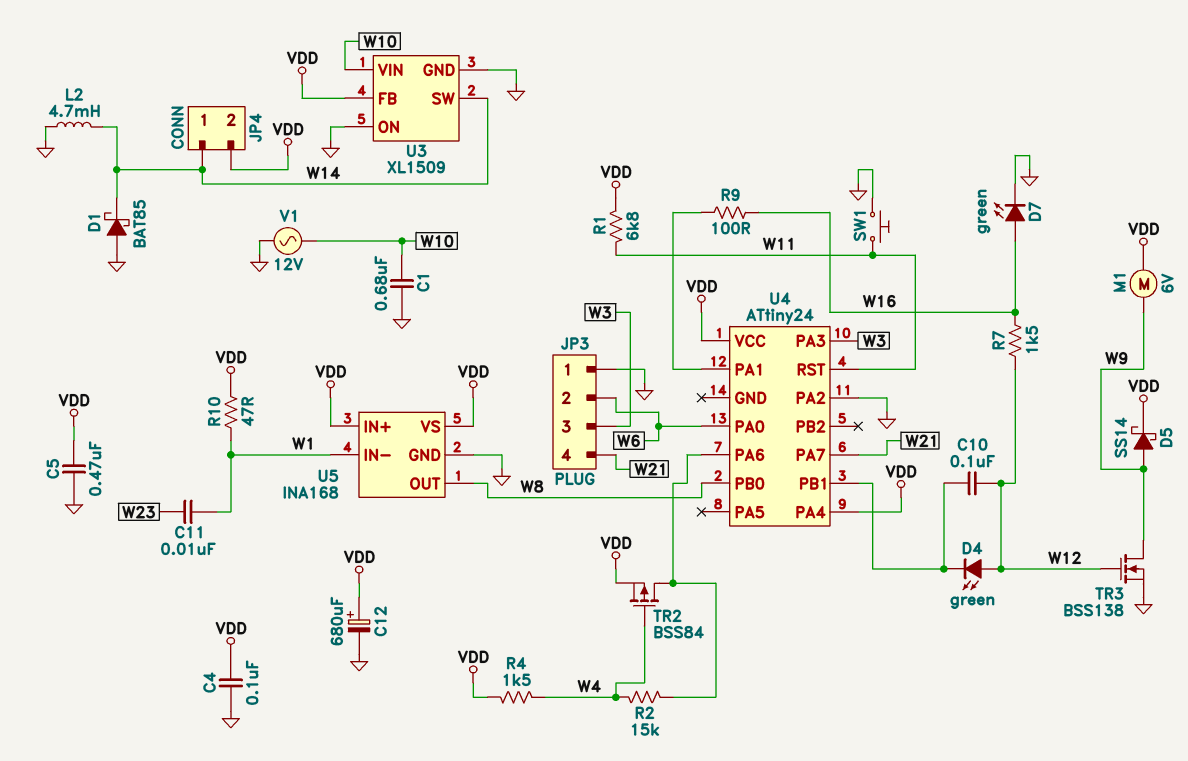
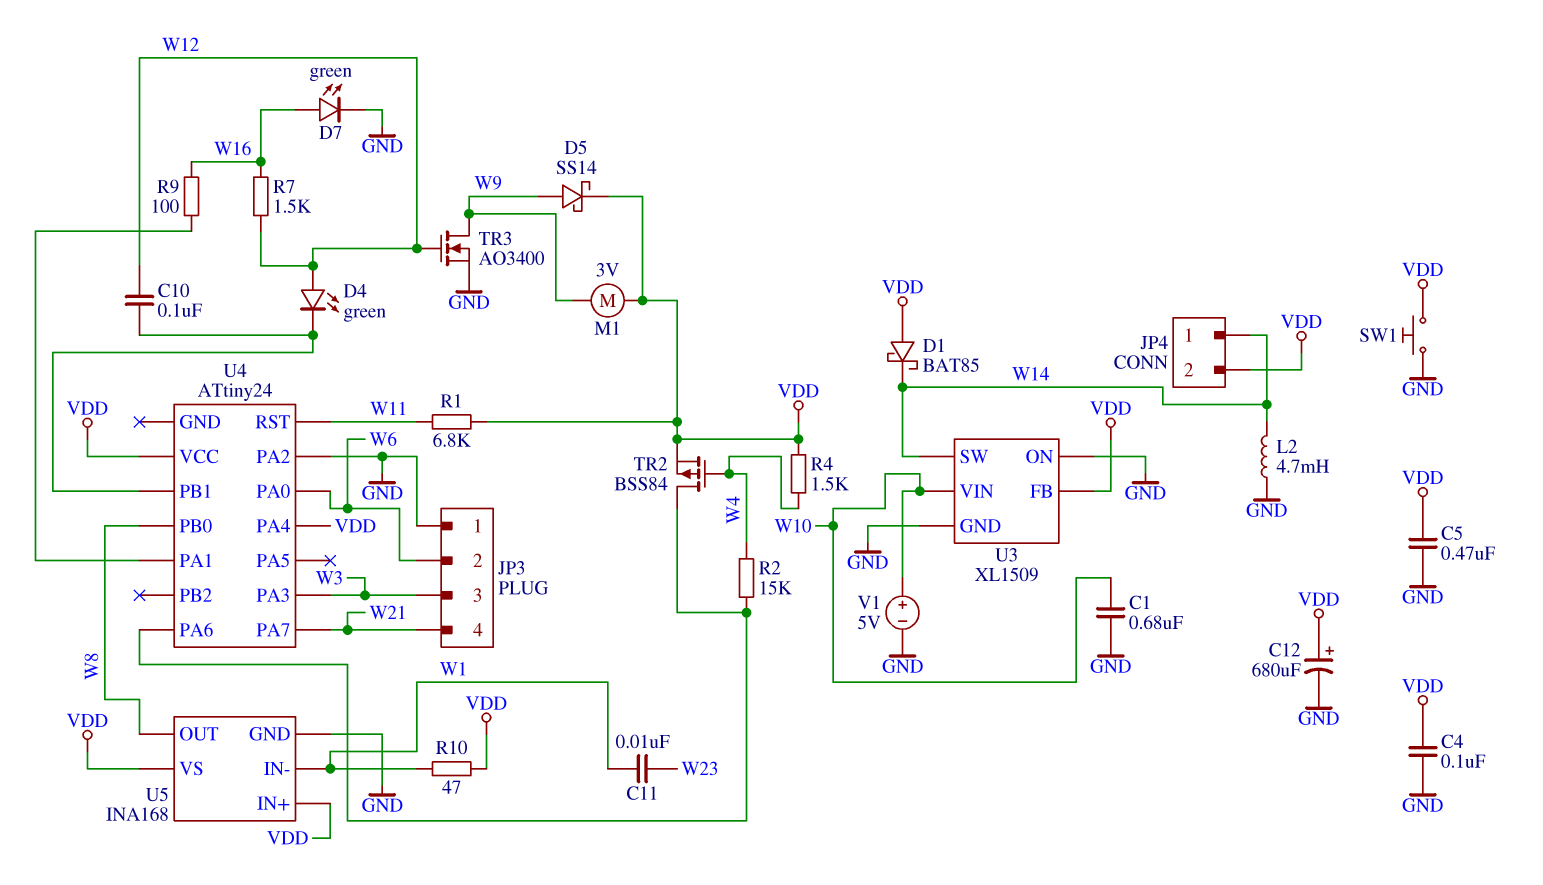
D1: schottky BAT85 (A GND, K W14) -> schottky BAT85 (A VDD, K W14)
M1: motor 6V (VDD, W9) -> motor 3V (VDD, W9)
SW1: button (GND, W11) -> button (GND, VDD)
TR3: NMOS BSS138 (G W12, D W9, S GND) -> NMOS AO3400 (G W12, D W9, S GND)
V1: AC 12V (GND, W10) -> 5V (plus W10, minus GND)

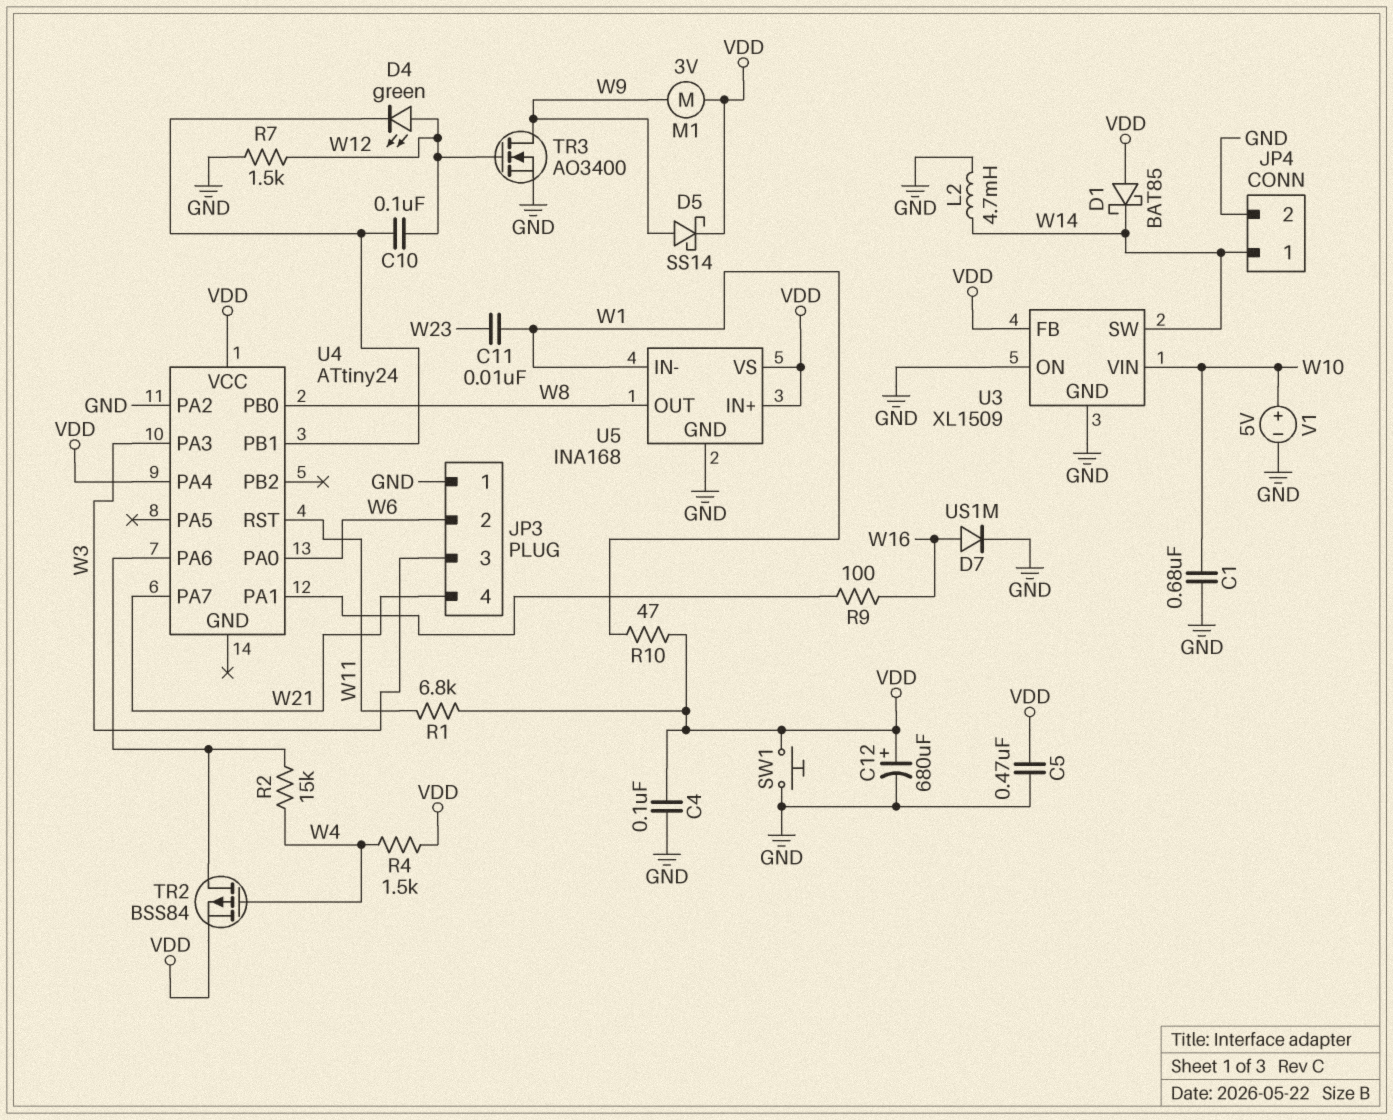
D7: LED green (A W16, K GND) -> diode US1M (A W16, K GND)
JP4 pin 2: VDD -> GND
R7: 1.5k (W12, W16) -> 1.5k (GND, W12)

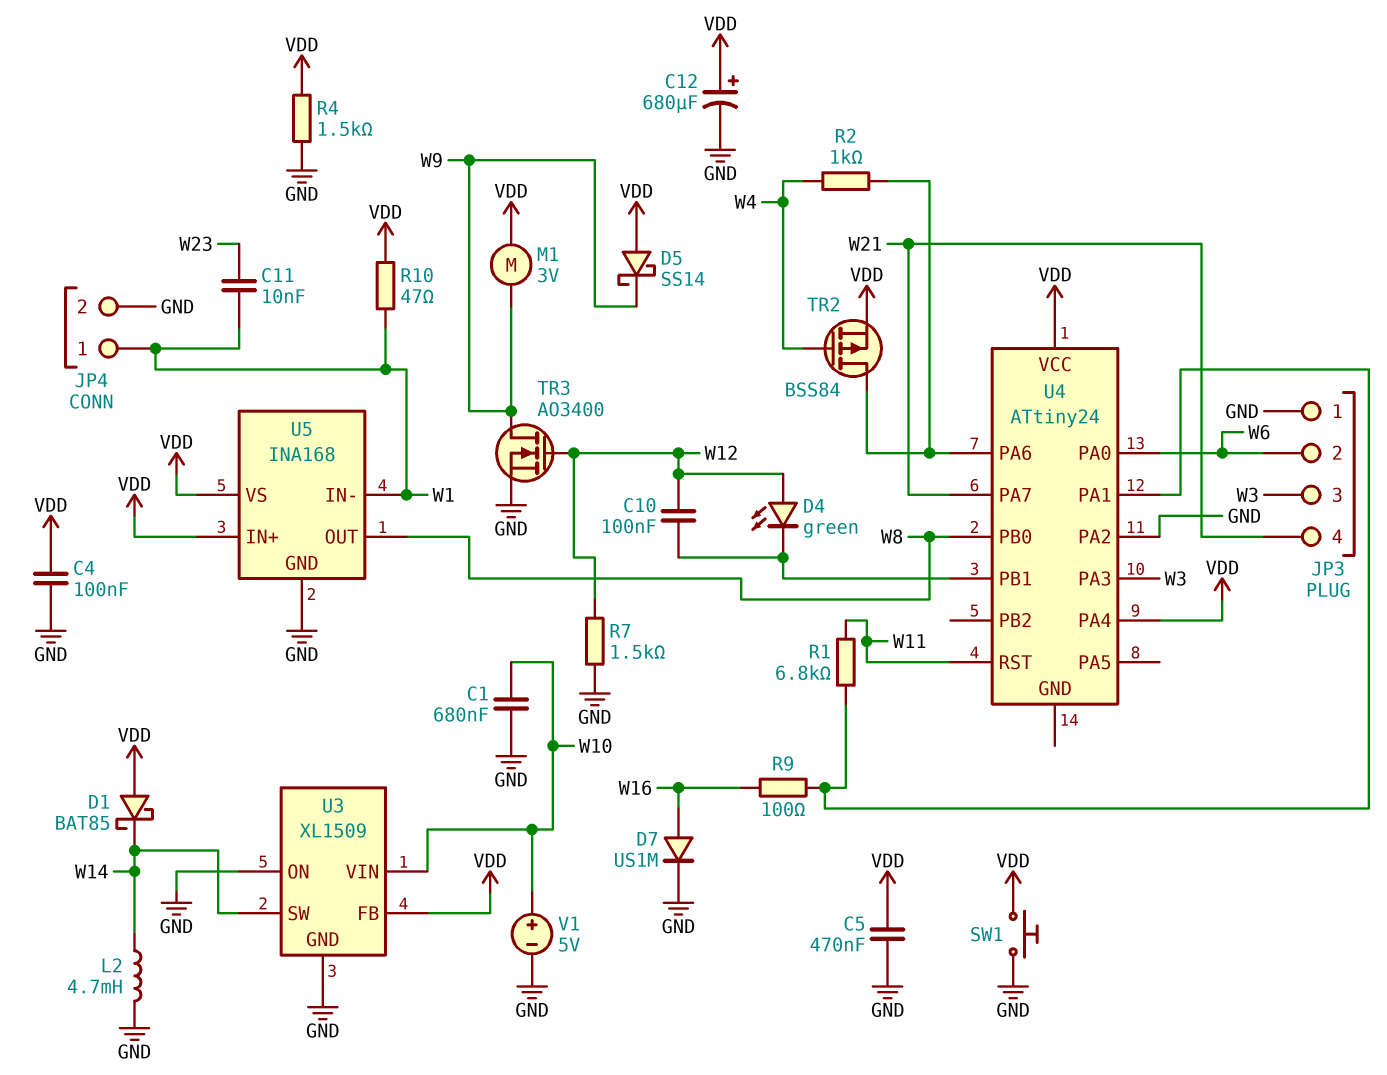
D5: schottky SS14 (A W9, K VDD) -> schottky SS14 (A VDD, K W9)
JP4 pin 1: W14 -> W1
R1: 6.8k (VDD, W11) -> 6.8k (U4/PA1, W11)
R2: 15k (U4/PA6, W4) -> 1k (U4/PA6, W4)
R4: 1.5k (VDD, W4) -> 1.5k (GND, VDD)

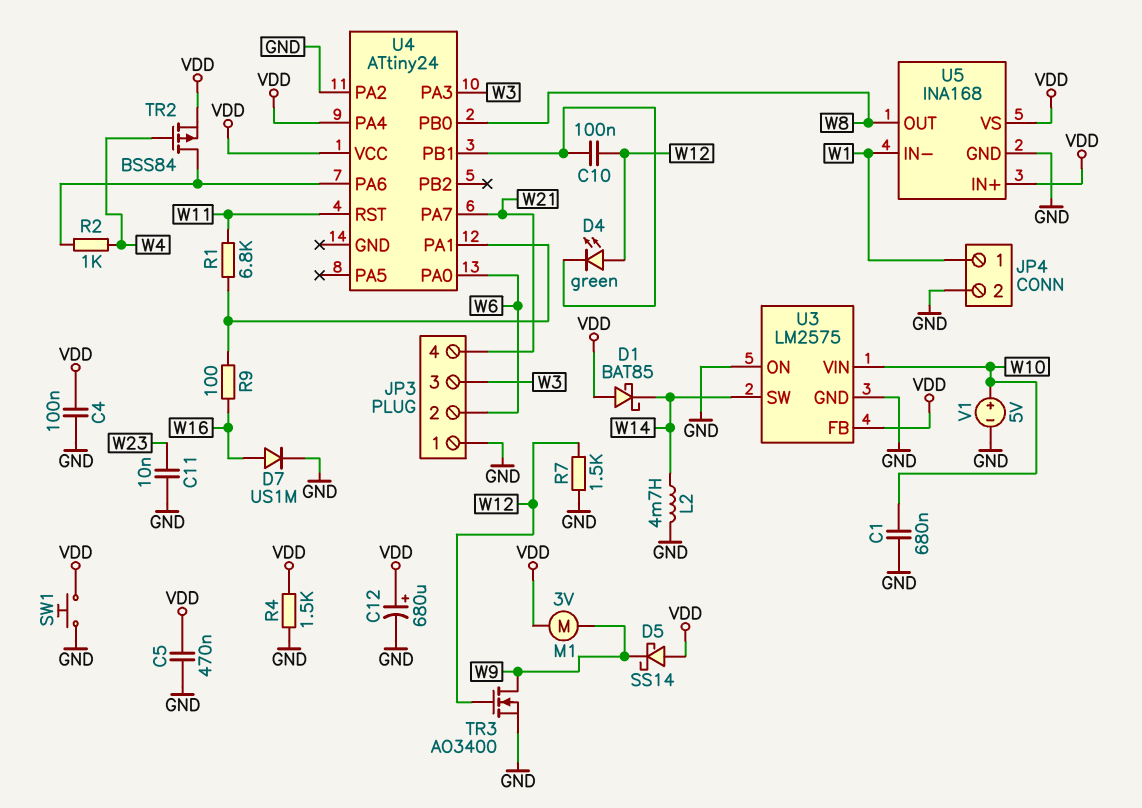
C11: 10nF (W1, W23) -> 10nF (GND, W23)
R10: 47 (VDD, W1) -> none
U3: XL1509 -> LM2575

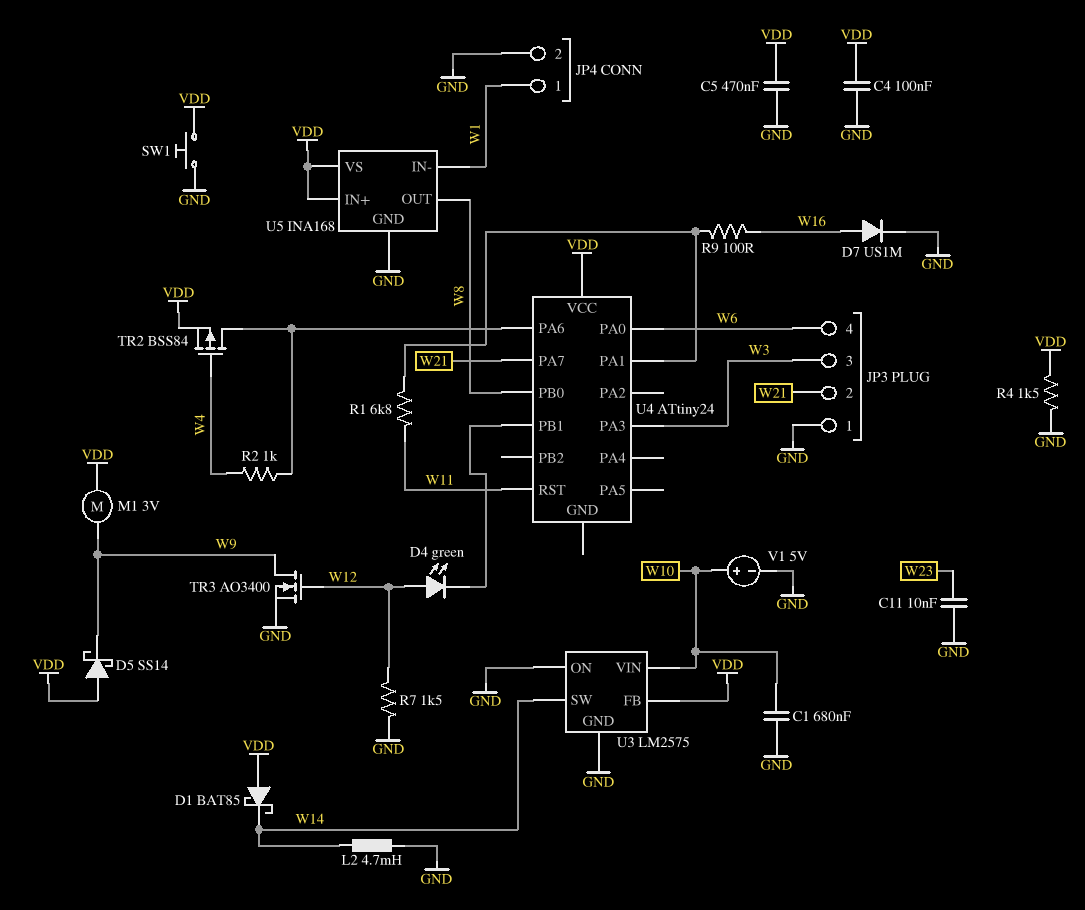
C10: 100nF (U4/PB1, W12) -> none
C12: 680uF (plus VDD, minus GND) -> none
JP3 pin 2: W6 -> W21
JP3 pin 4: W21 -> W6
U4 pin PA2: GND -> none
U4 pin PA4: VDD -> none

